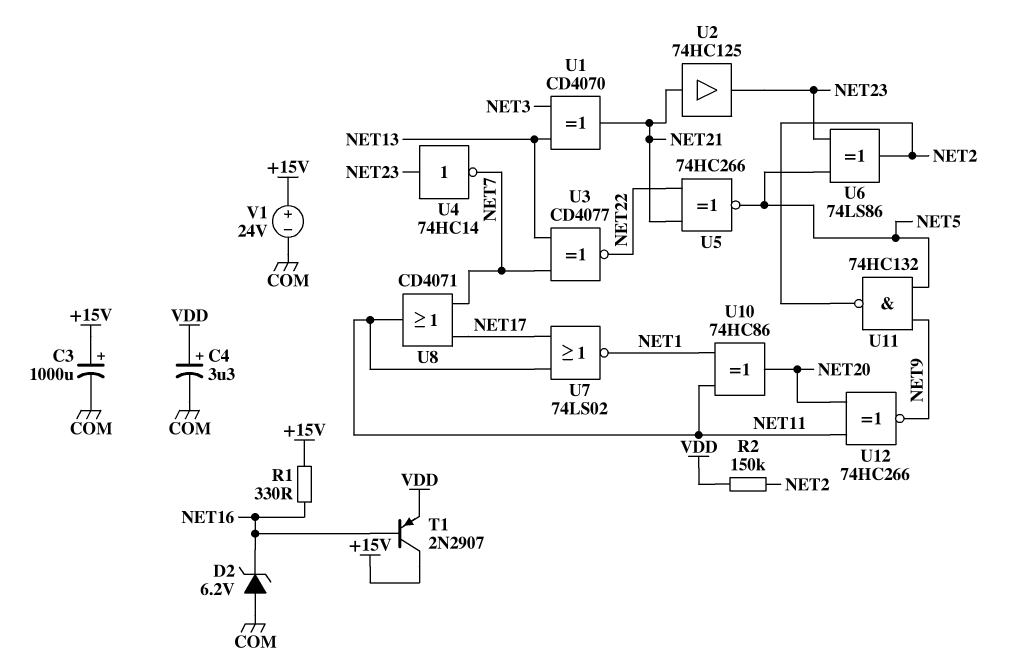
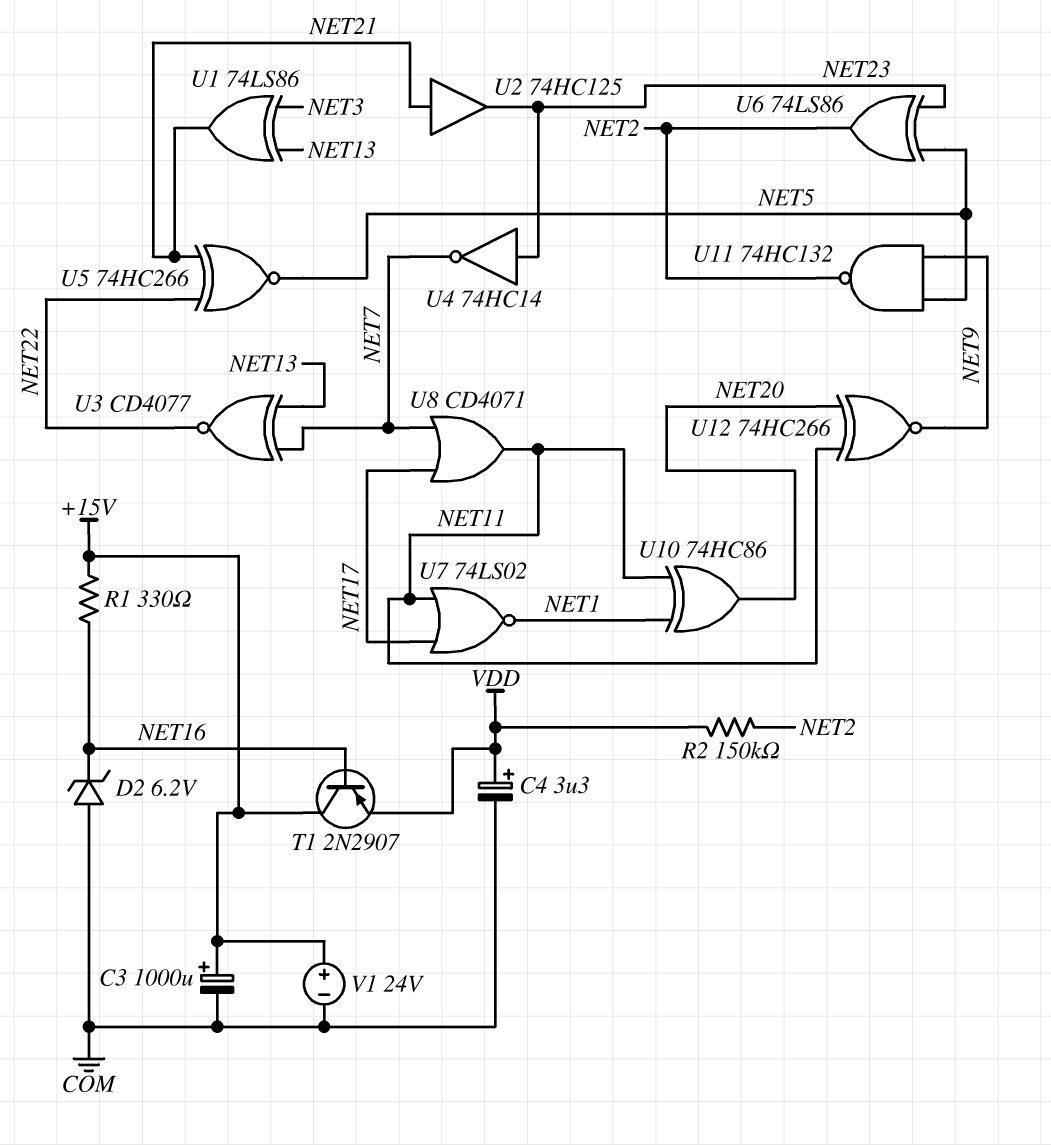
U1: XOR CD4070 (in NET3, in NET13, out NET21) -> XOR 74LS86 (in NET3, in NET13, out NET21)

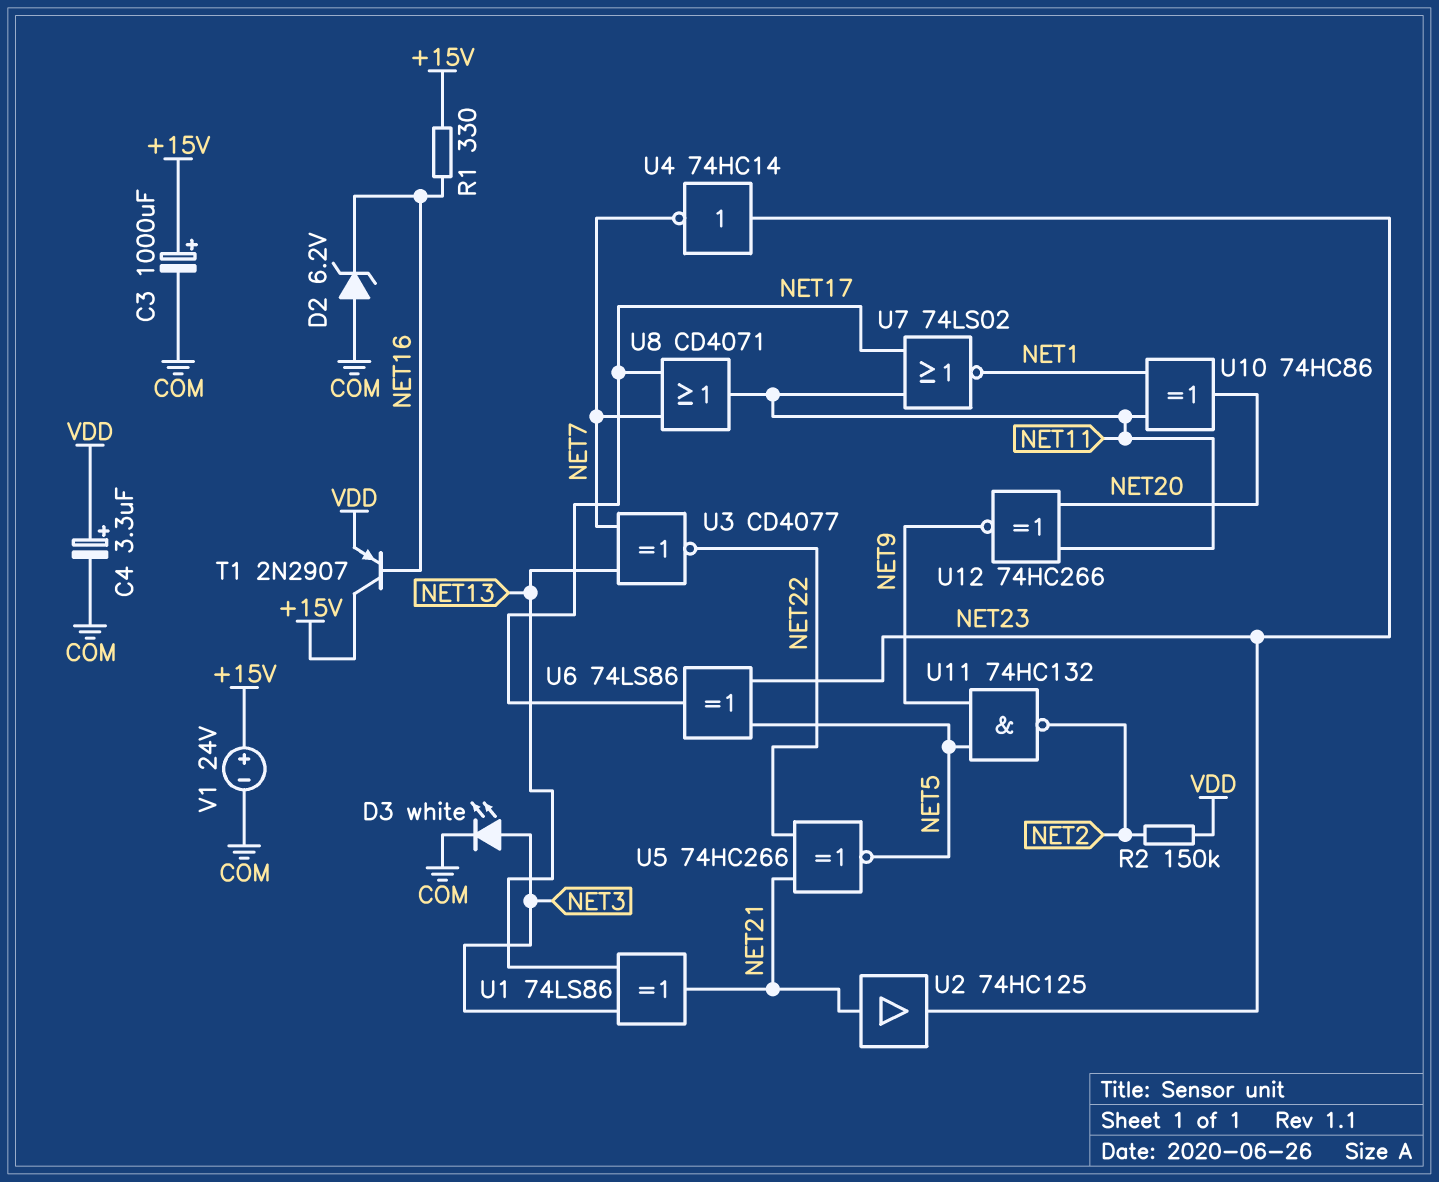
D3: none -> LED white (A NET3, K COM)
U6: XOR 74LS86 (in NET5, in NET23, out NET2) -> XOR 74LS86 (in NET5, in NET23, out NET17)

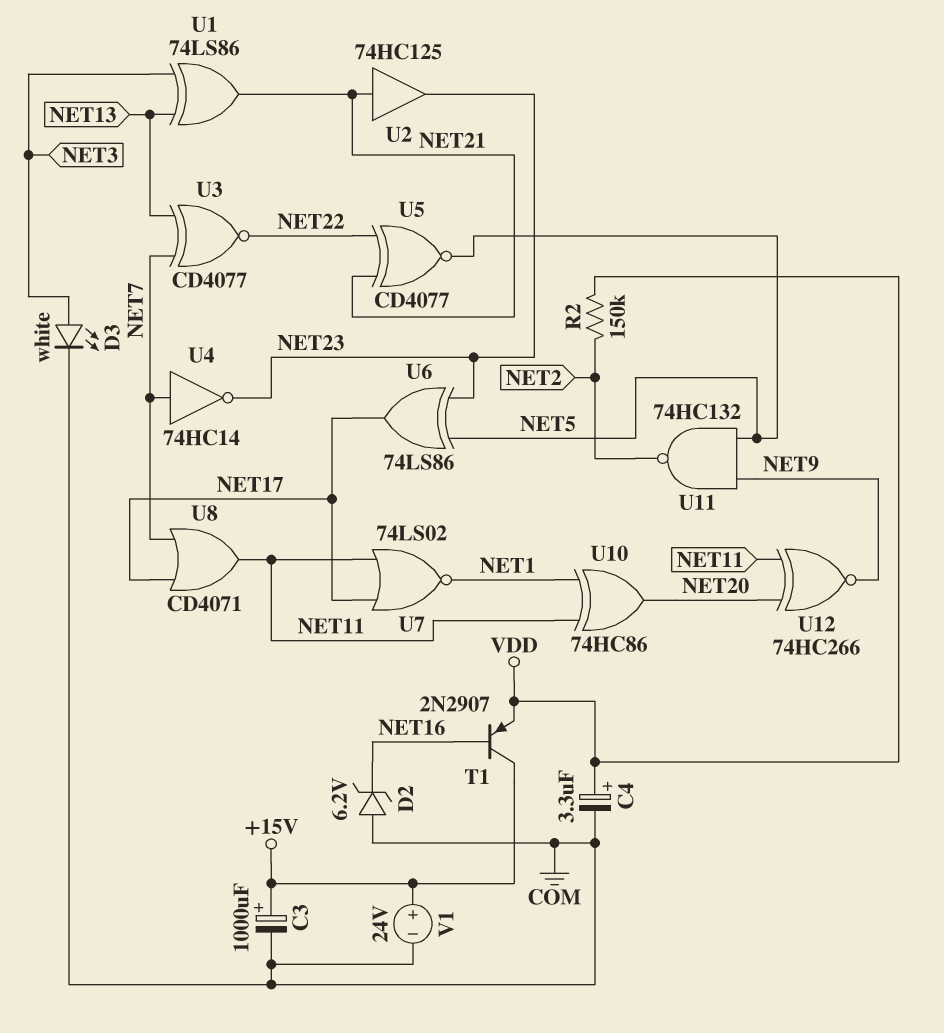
R1: 330 (+15V, NET16) -> none
U4: NOT 74HC14 (in NET23, out NET7) -> NOT 74HC14 (in NET7, out NET23)
U5: XNOR 74HC266 (in NET21, in NET22, out NET5) -> XNOR CD4077 (in NET21, in NET22, out NET5)

